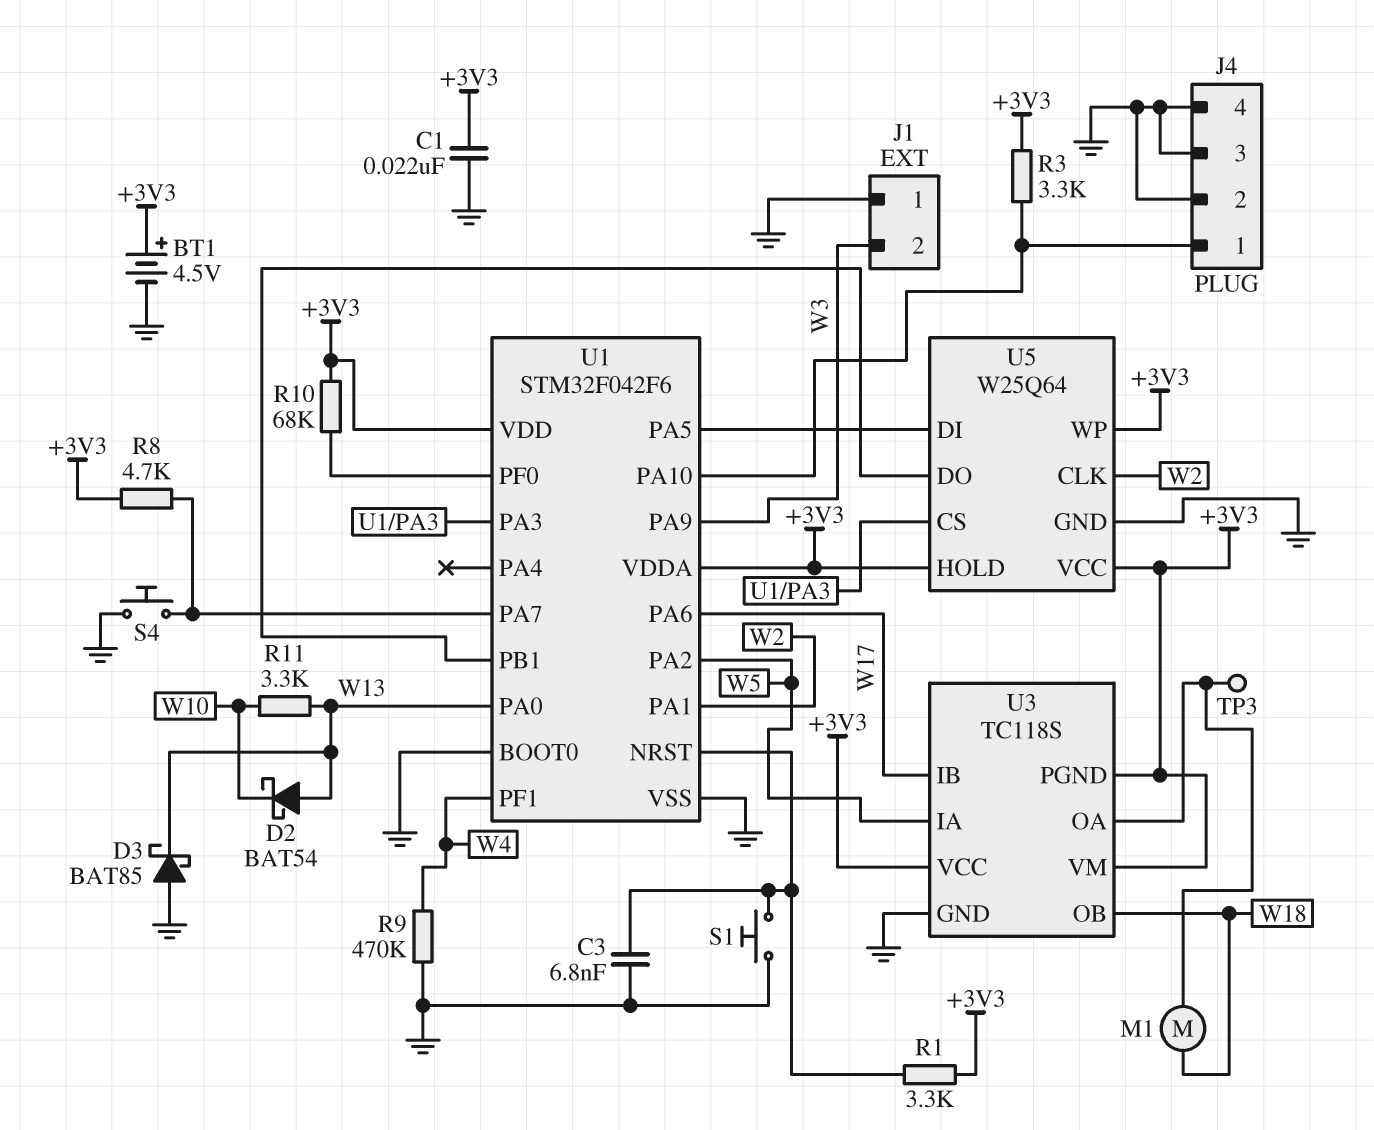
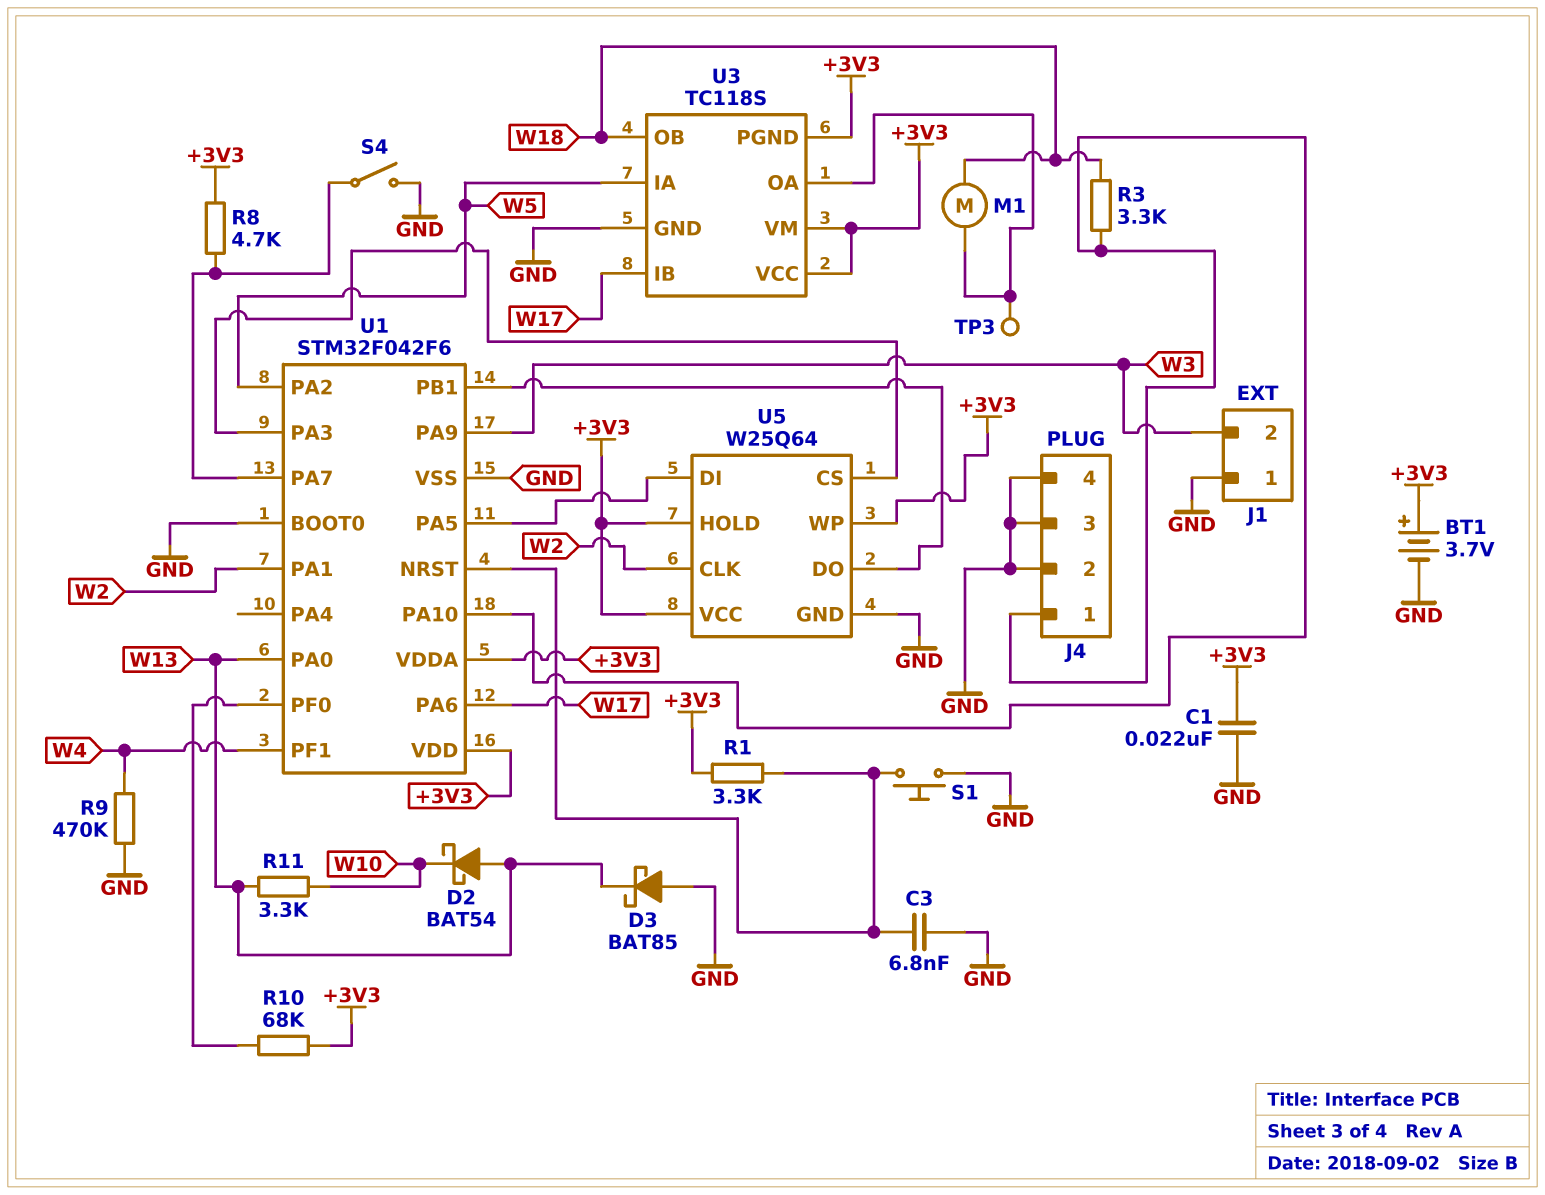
BT1: 4.5V (plus +3V3, minus GND) -> 3.7V (plus +3V3, minus GND)
R3: 3.3k (+3V3, J4/1) -> 3.3k (J4/1, W18)
S4: button (GND, U1/PA7) -> switch (GND, U1/PA7)

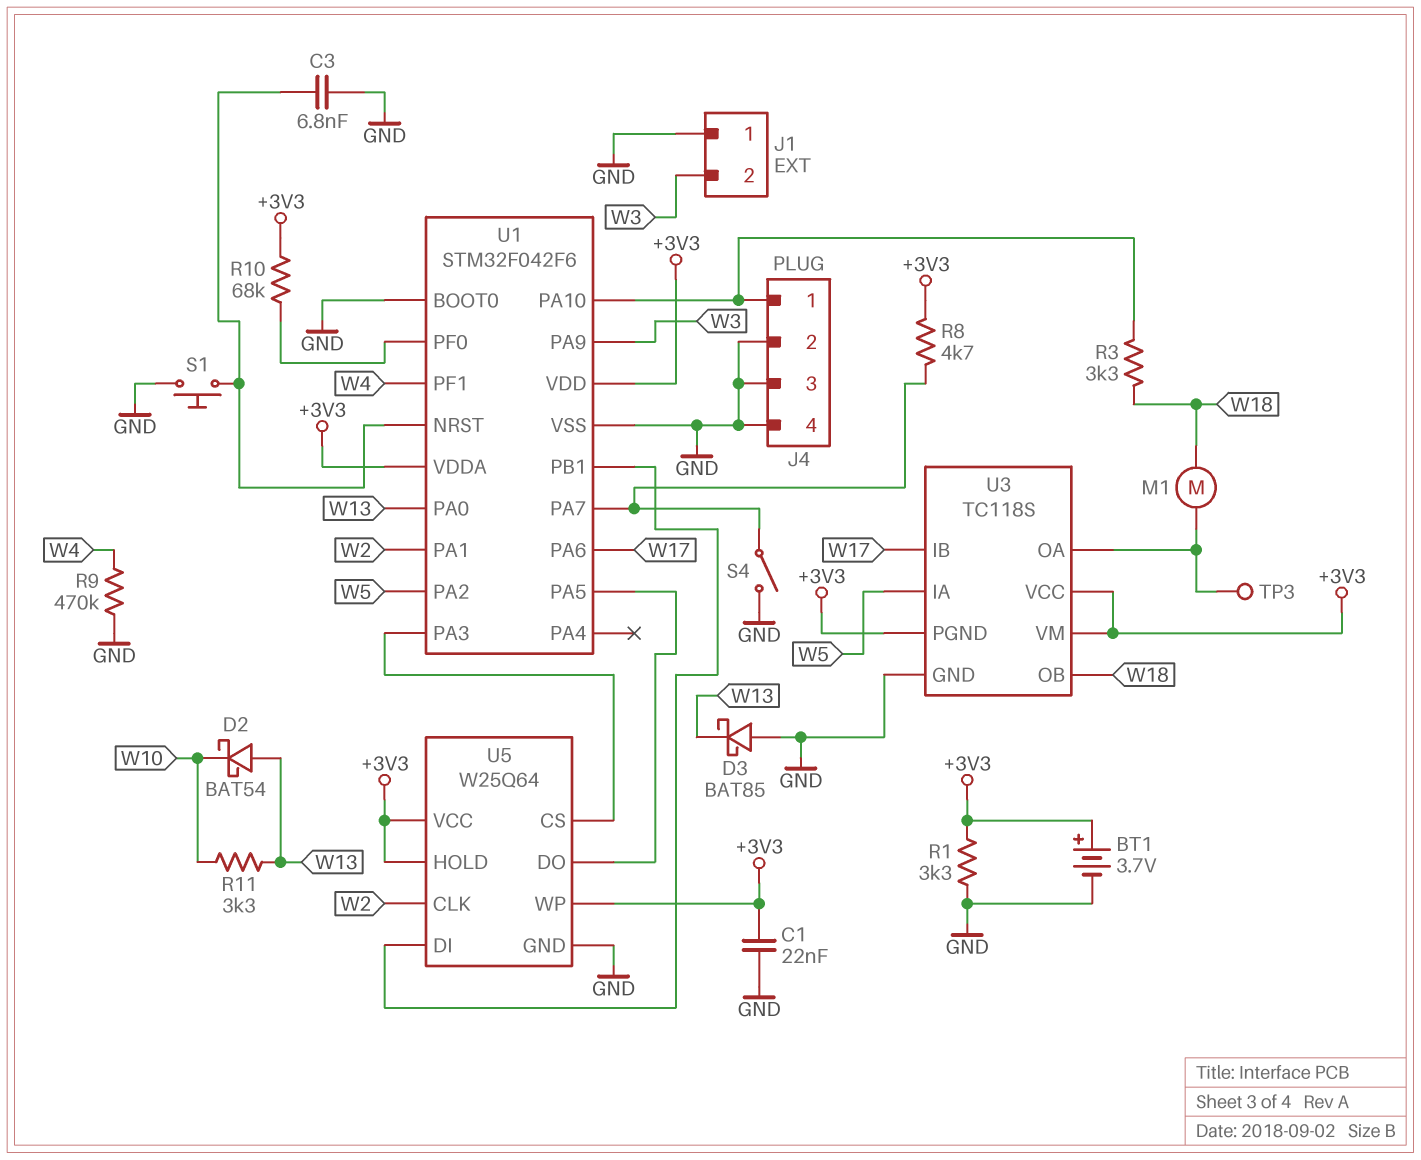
R1: 3.3k (+3V3, U1/NRST) -> 3.3k (+3V3, GND)
U5 pin DI: U1/PA5 -> U1/PB1
U5 pin DO: U1/PB1 -> U1/PA5

